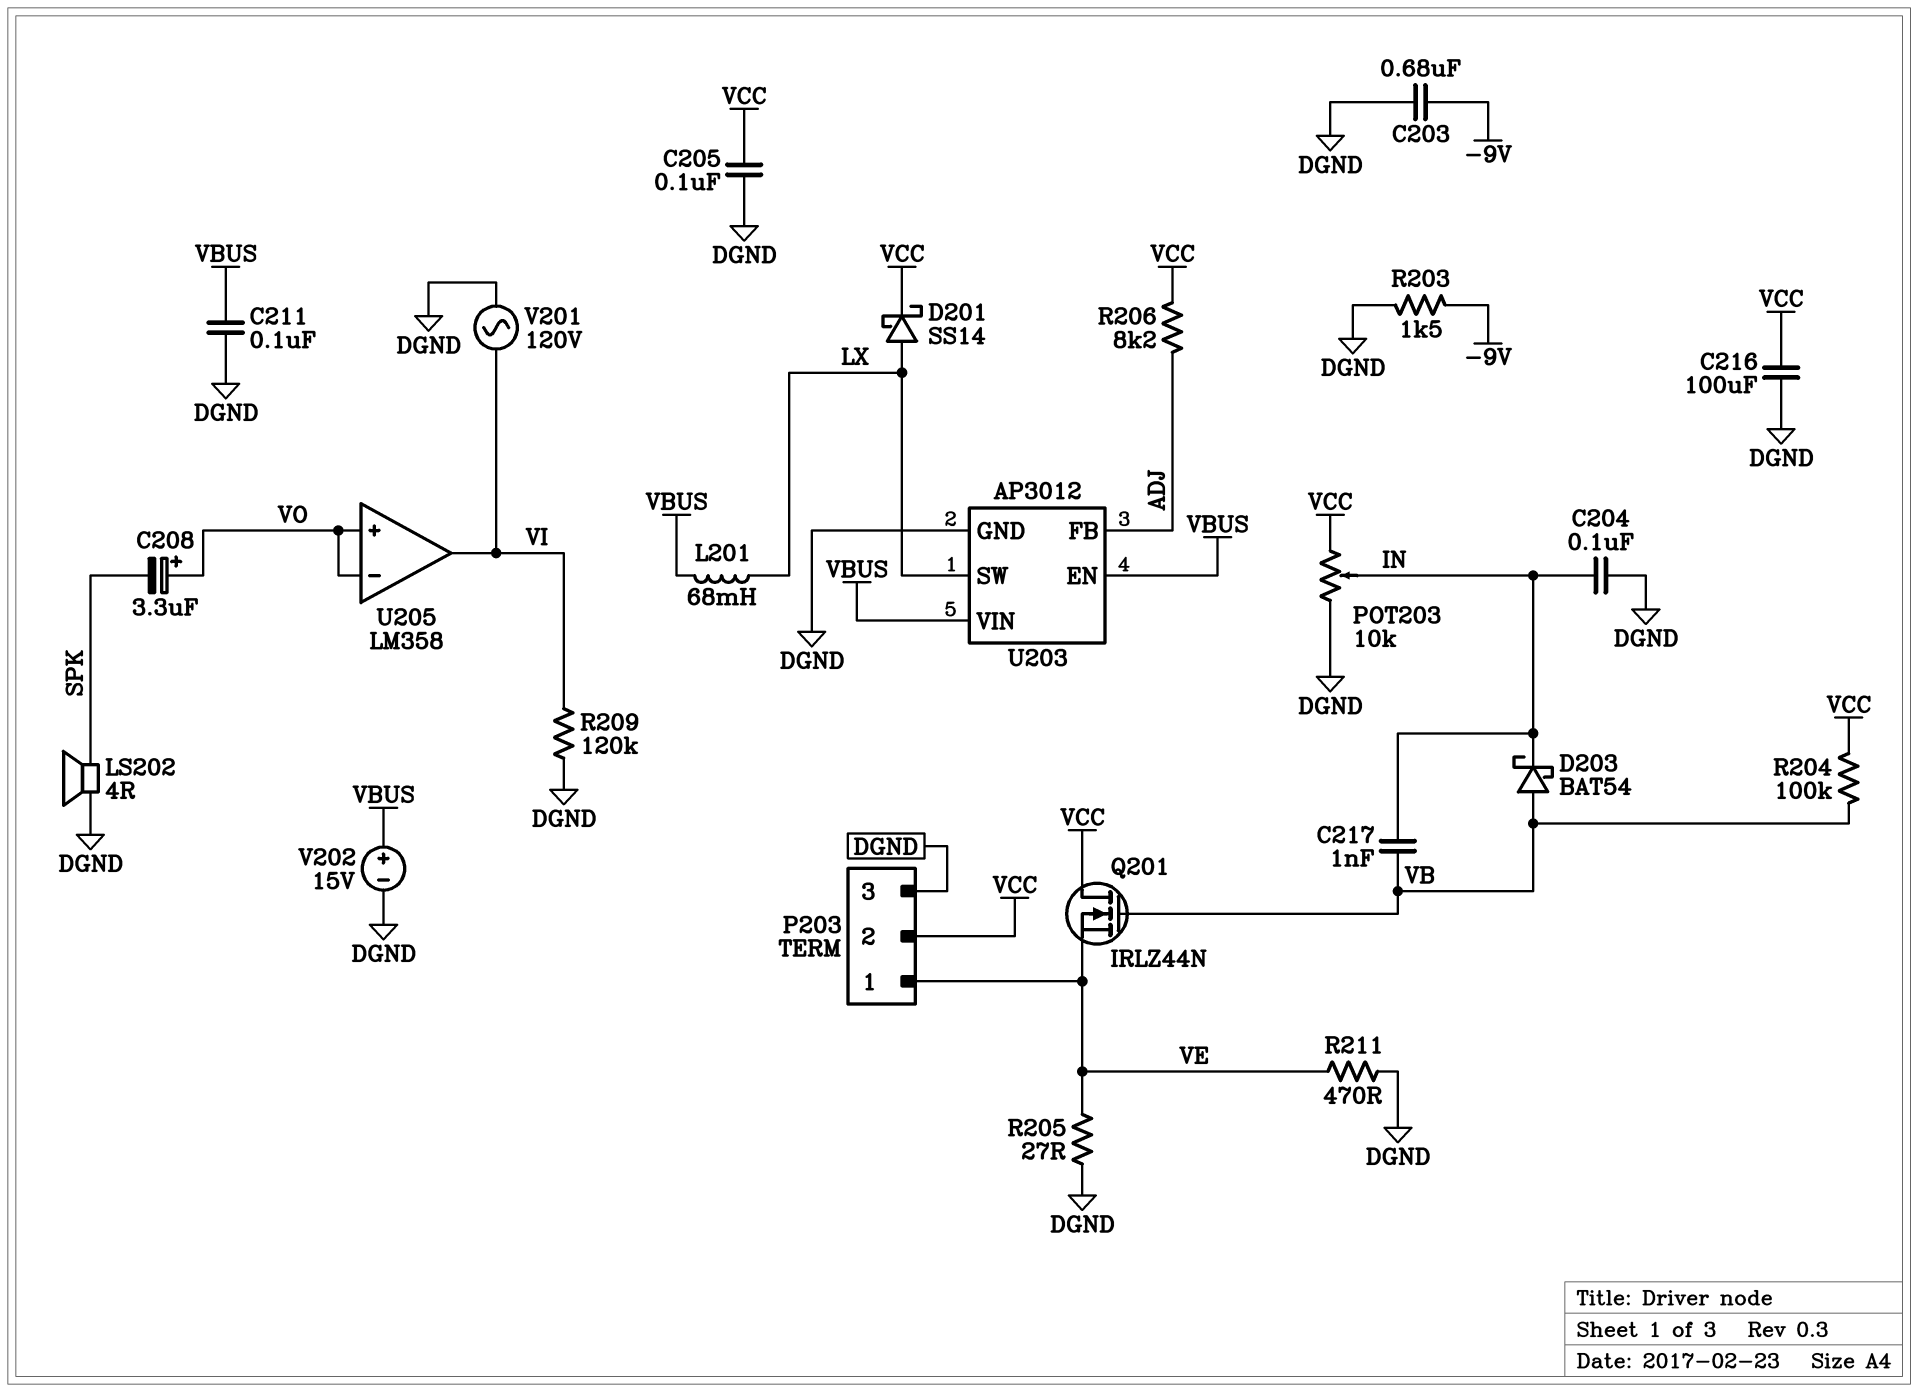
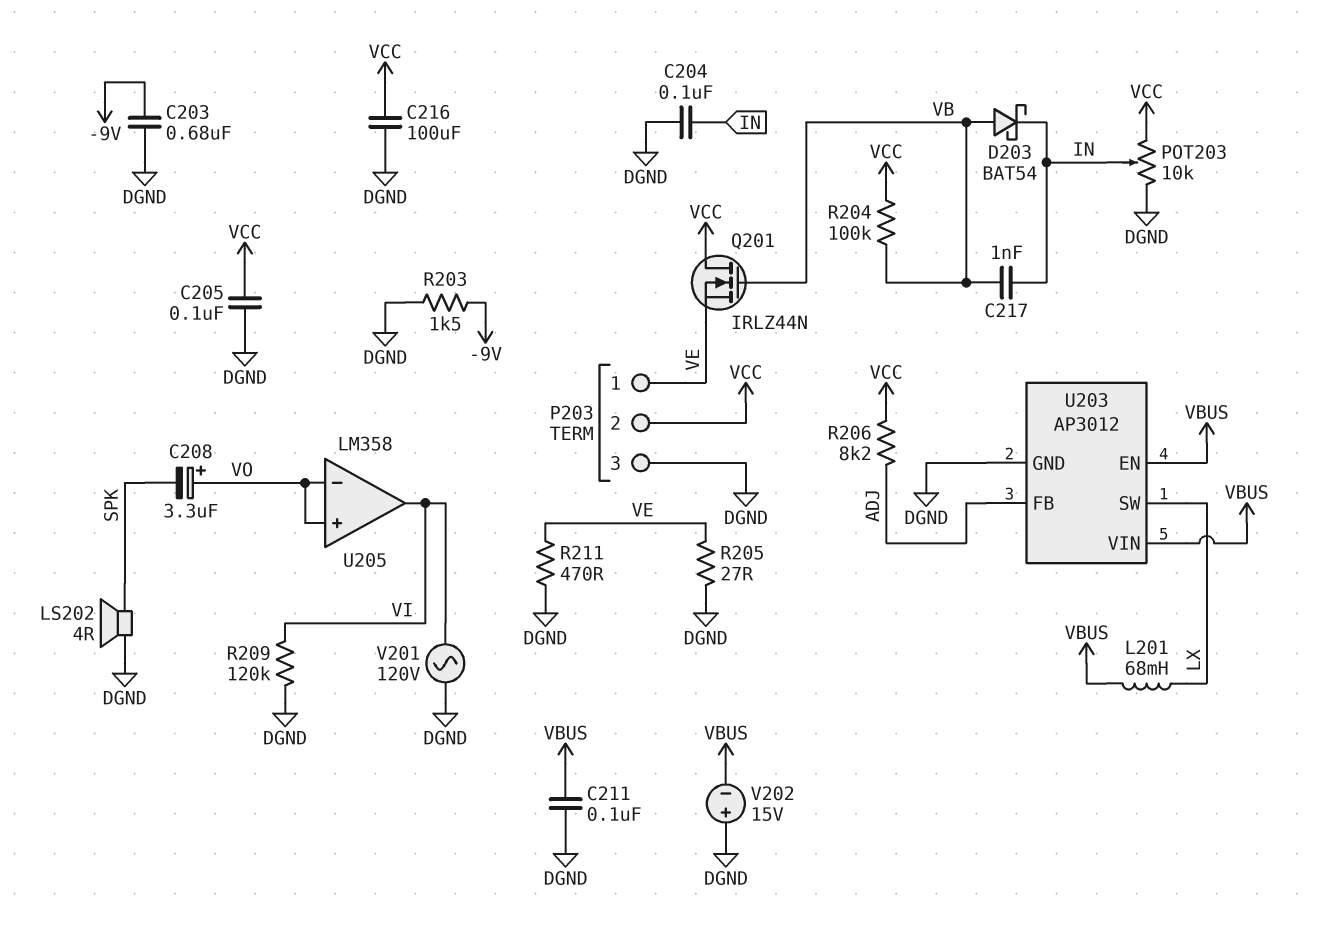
D201: schottky SS14 (A LX, K VCC) -> none
V202: 15V (plus VBUS, minus DGND) -> 15V (plus DGND, minus VBUS)

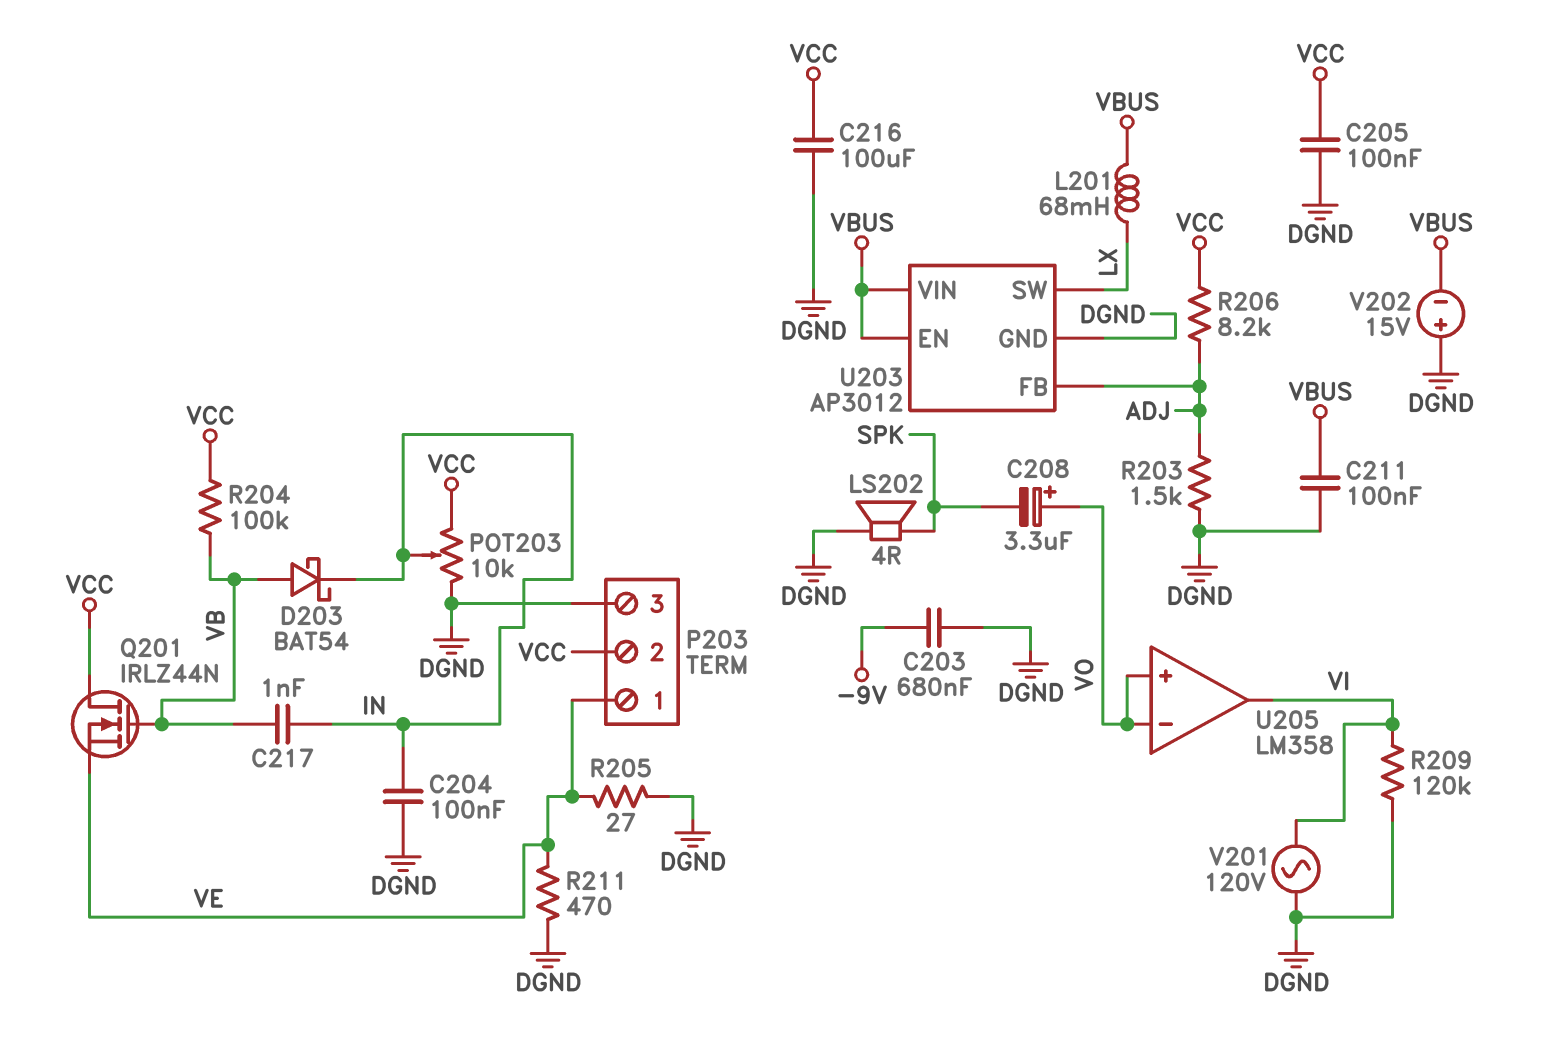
R203: 1.5k (-9V, DGND) -> 1.5k (ADJ, DGND)

